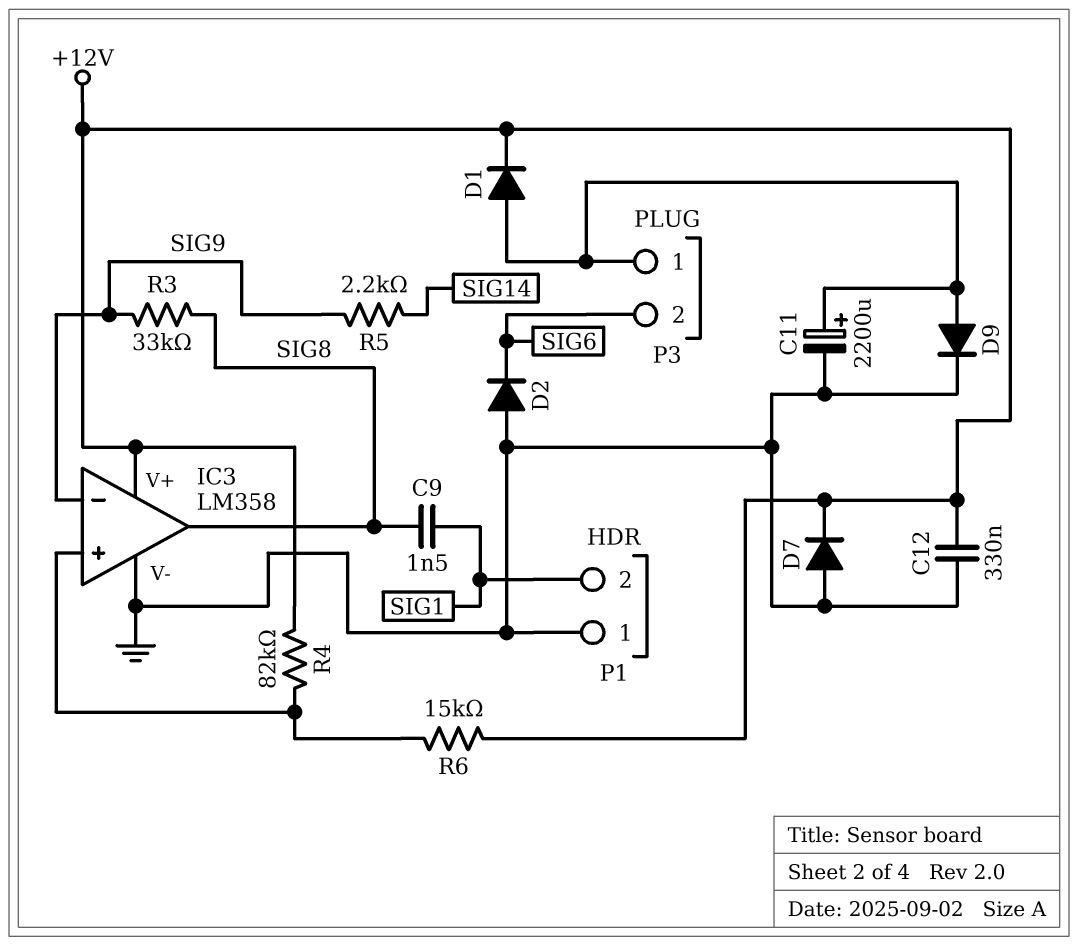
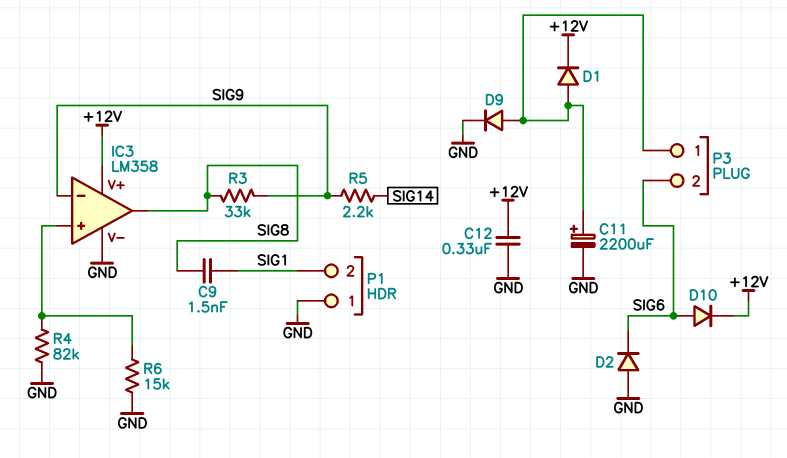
D7: diode (A GND, K +12V) -> none
D10: none -> diode (A SIG6, K +12V)
R4: 82k (+12V, IC3/in+) -> 82k (GND, IC3/in+)
R6: 15k (+12V, IC3/in+) -> 15k (GND, IC3/in+)

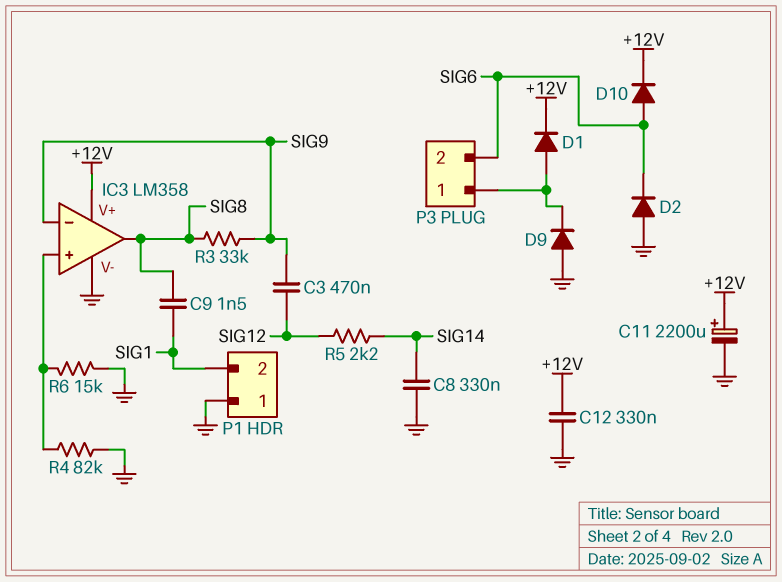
C3: none -> 470nF (SIG9, SIG12)
C8: none -> 330nF (GND, SIG14)
C11: 2200uF (plus P3/1, minus GND) -> 2200uF (plus +12V, minus GND)
D9: diode (A P3/1, K GND) -> diode (A GND, K P3/1)
R5: 2.2k (SIG9, SIG14) -> 2.2k (SIG12, SIG14)

